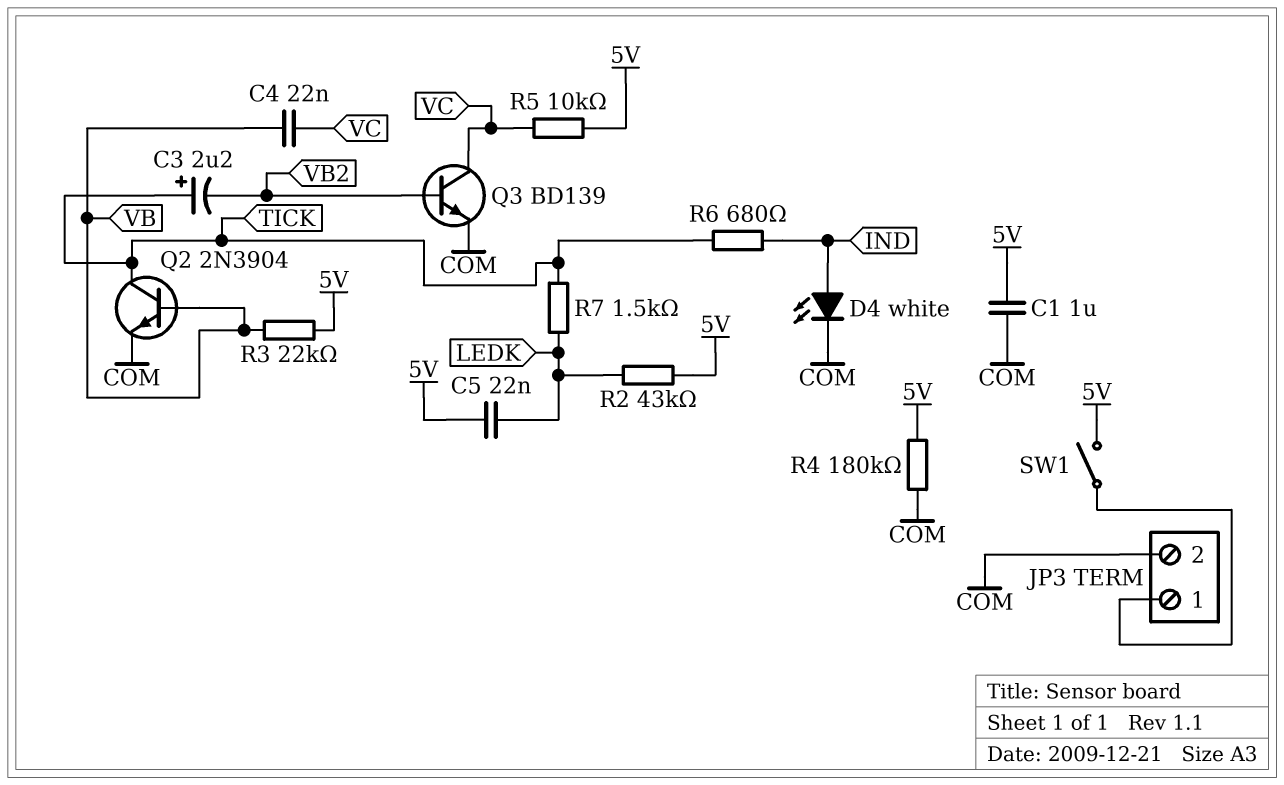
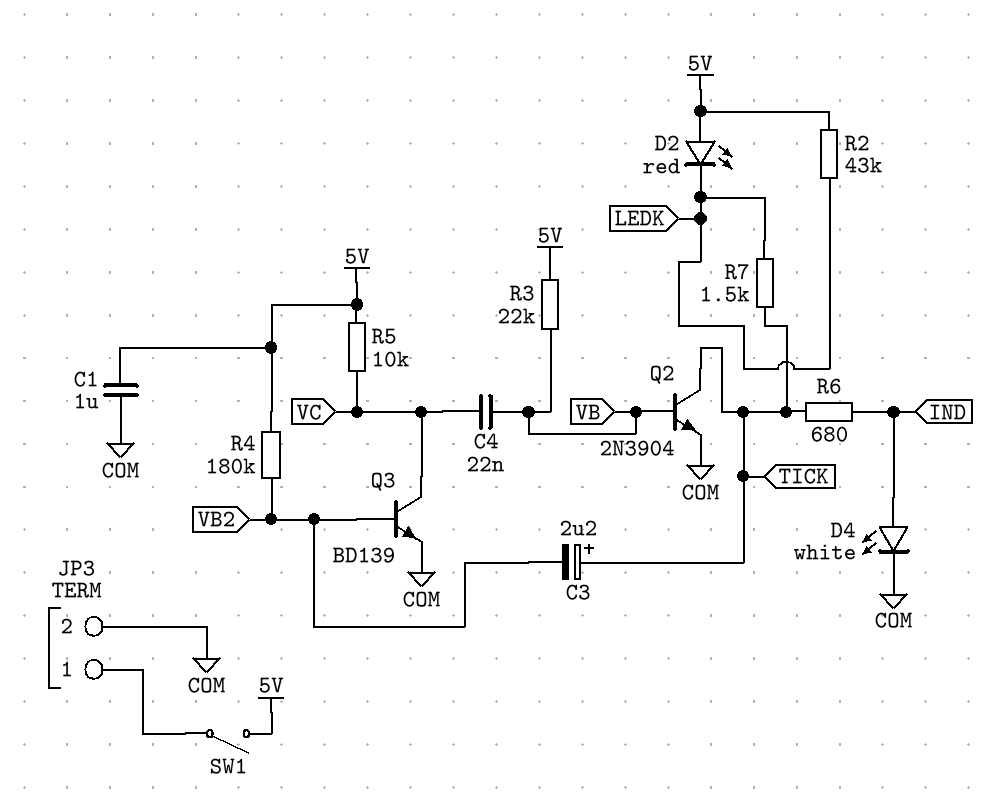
C5: 22nF (5V, LEDK) -> none
D2: none -> LED red (A 5V, K LEDK)
R4: 180k (5V, COM) -> 180k (5V, VB2)

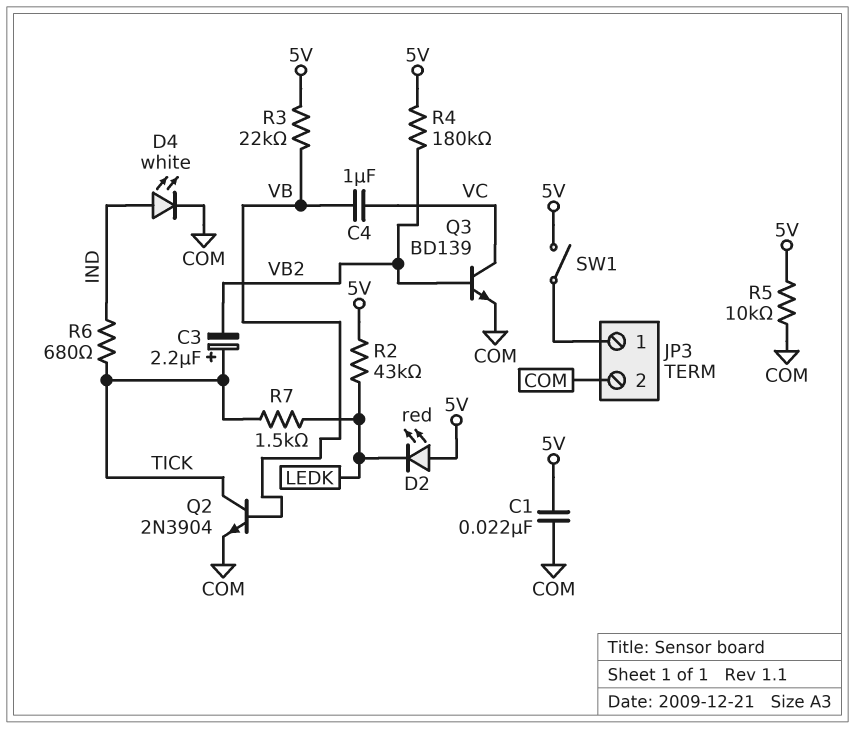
C1: 1uF (5V, COM) -> 22nF (5V, COM)
C4: 22nF (VB, VC) -> 1uF (VB, VC)
R5: 10k (5V, VC) -> 10k (5V, COM)

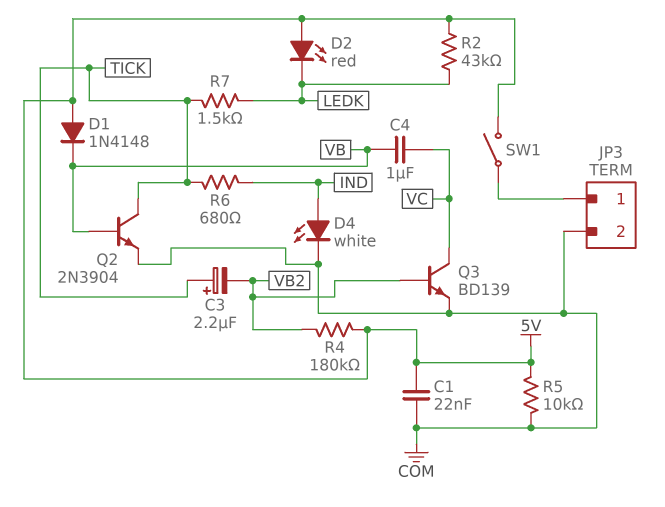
D1: none -> diode 1N4148 (A 5V, K VB)
R3: 22k (5V, VB) -> none

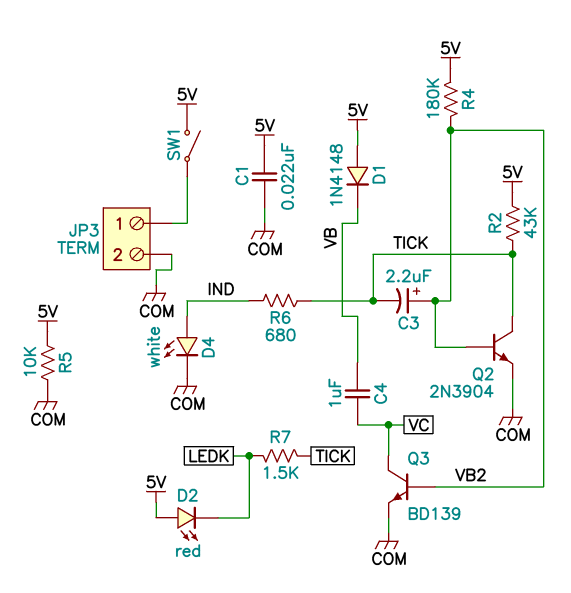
C3: 2.2uF (plus TICK, minus VB2) -> 2.2uF (plus VB2, minus TICK)
Q2: NPN 2N3904 (B VB, C TICK, E COM) -> NPN 2N3904 (B VB2, C TICK, E COM)
R2: 43k (5V, LEDK) -> 43k (5V, TICK)

